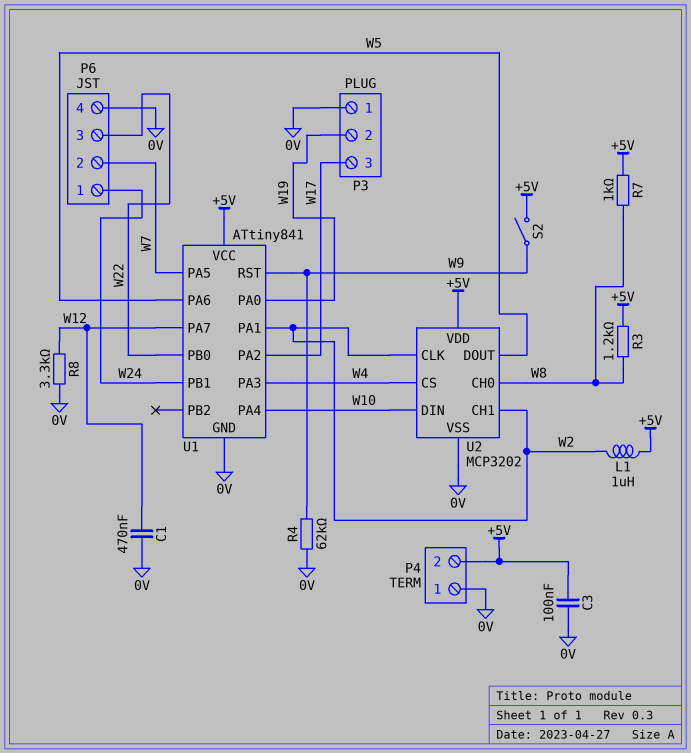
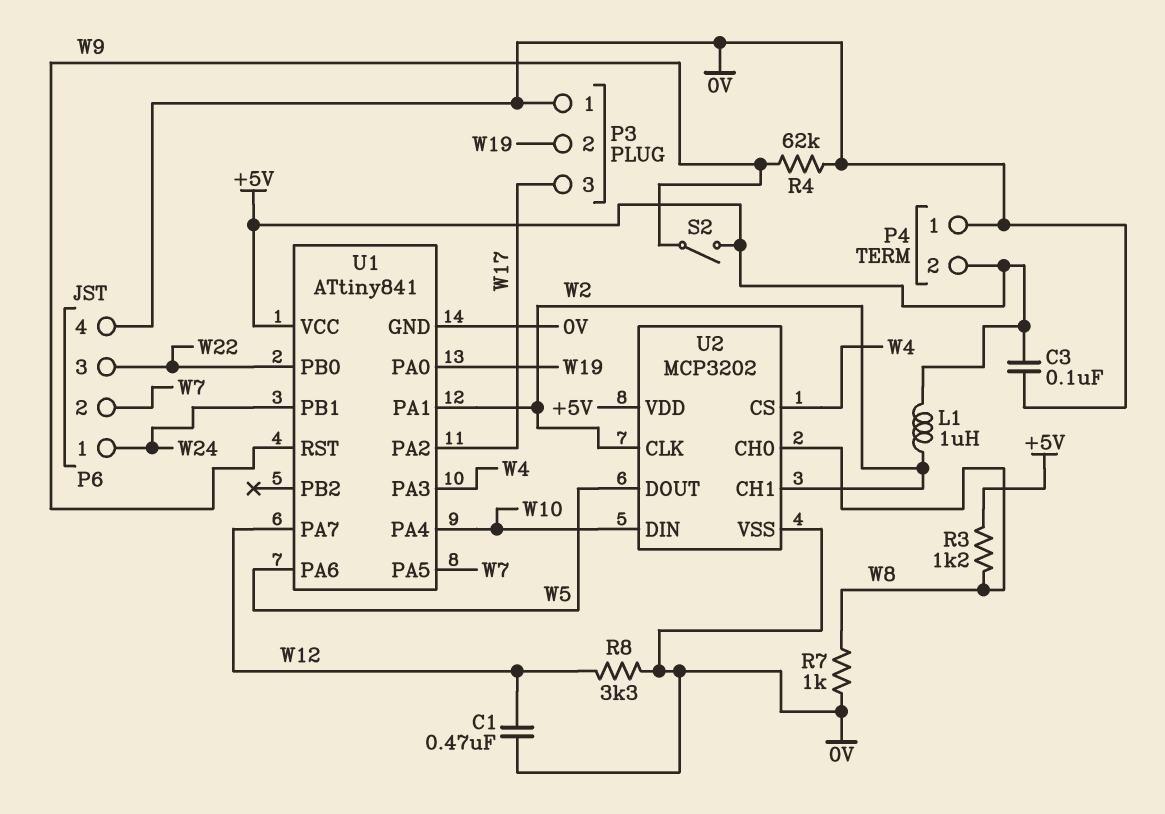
R7: 1k (+5V, W8) -> 1k (0V, W8)

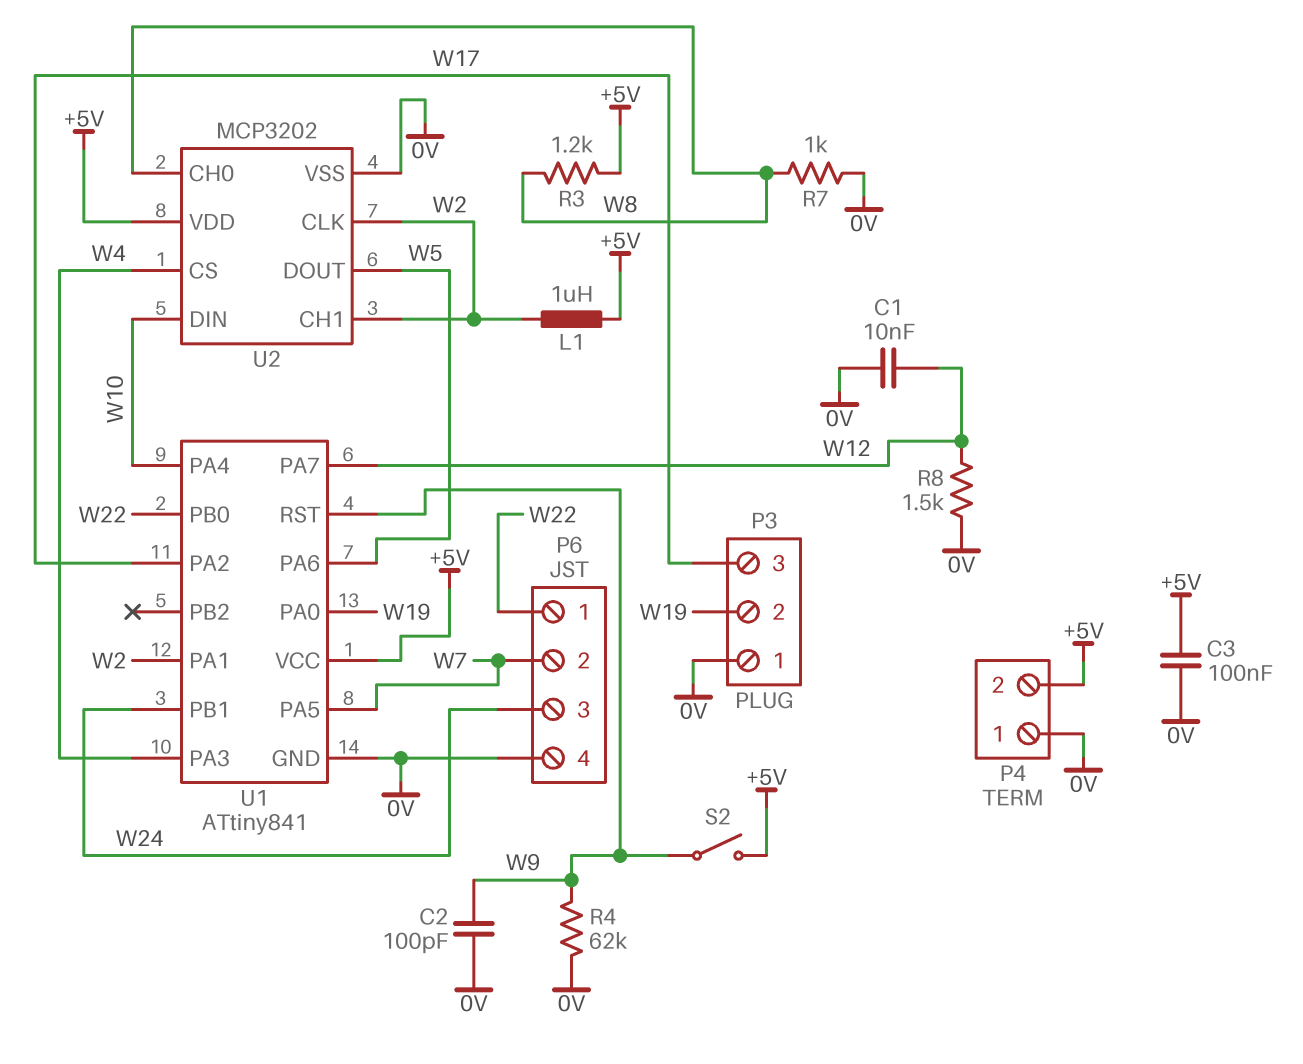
C1: 470nF (0V, W12) -> 10nF (0V, W12)
C2: none -> 100pF (0V, W9)
P6 pin 1: W24 -> W22
P6 pin 3: W22 -> W24
R8: 3.3k (0V, W12) -> 1.5k (0V, W12)

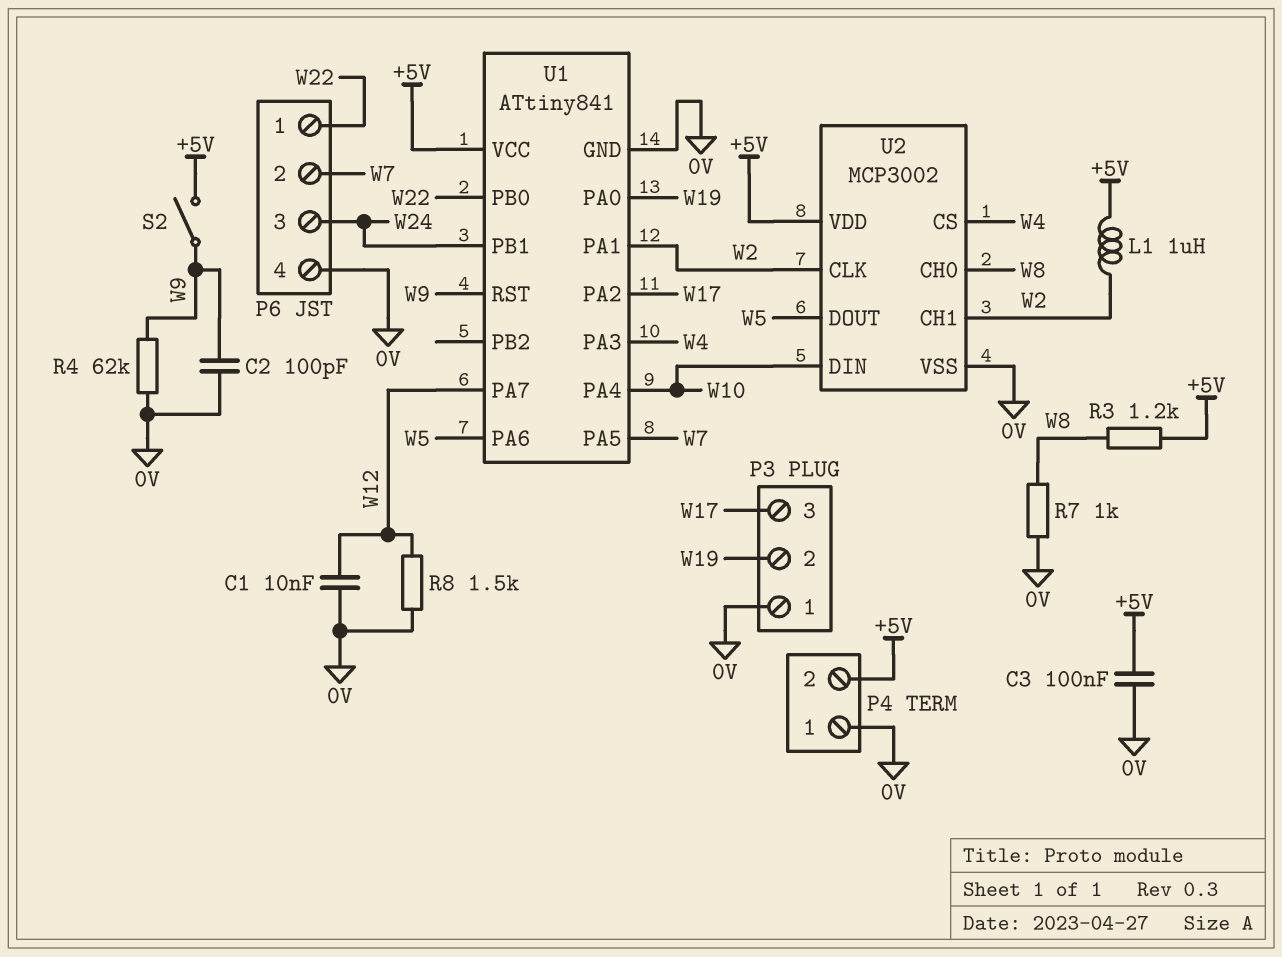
U2: MCP3202 -> MCP3002

